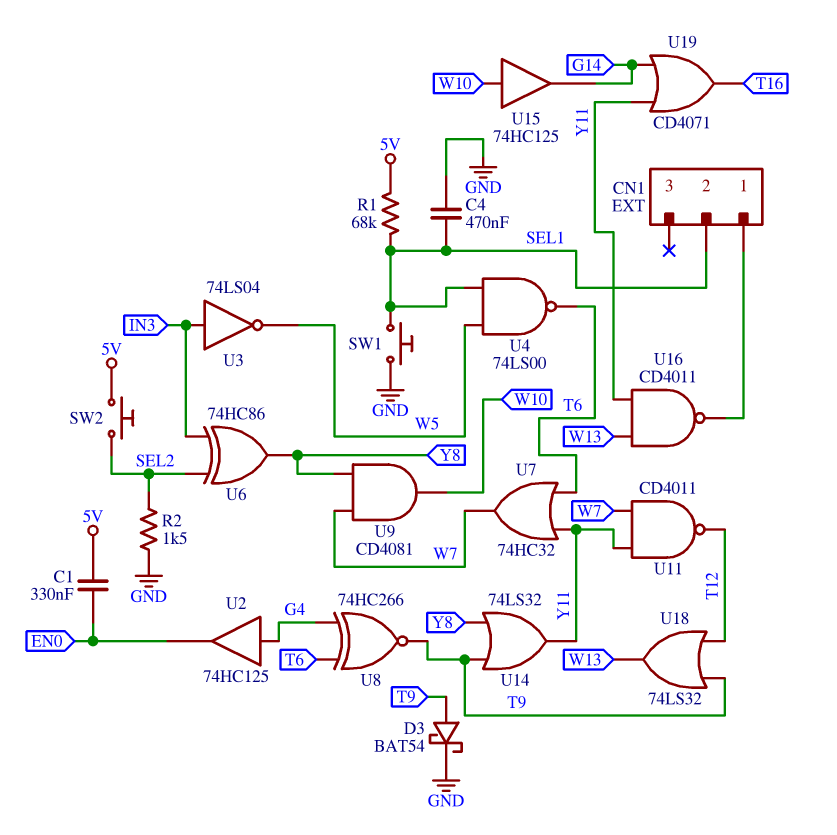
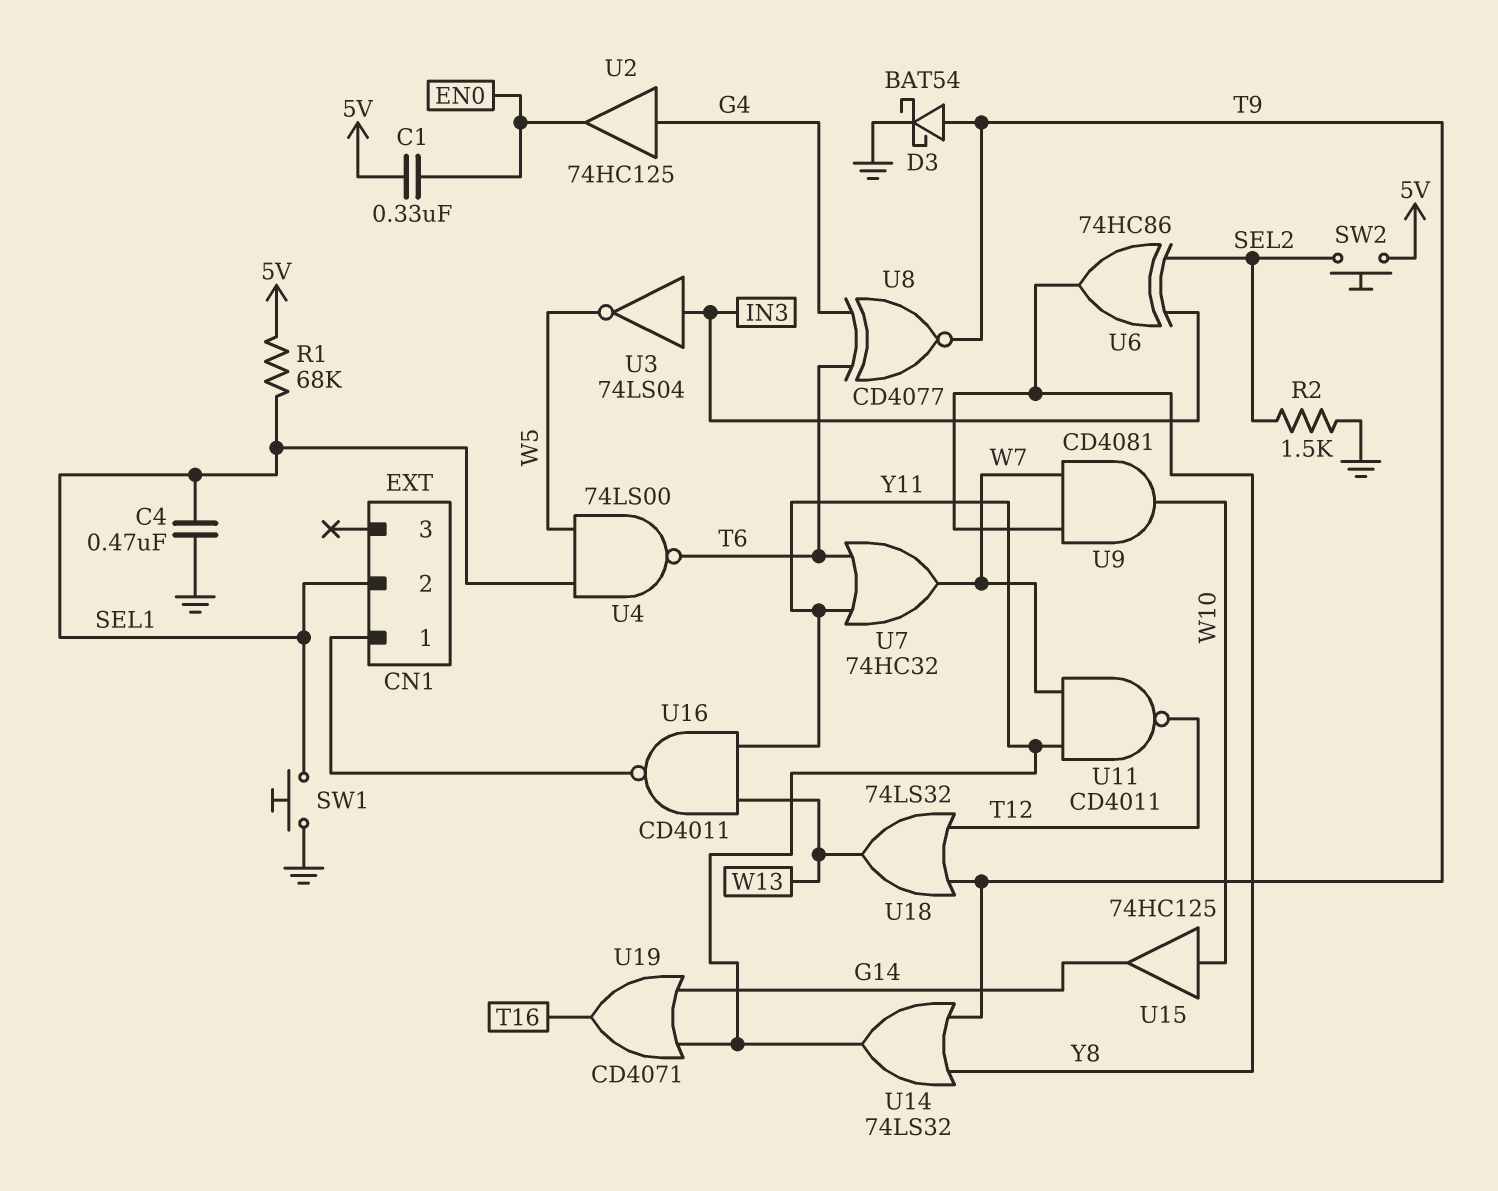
U8: XNOR 74HC266 (in G4, in T6, out T9) -> XNOR CD4077 (in G4, in T6, out T9)

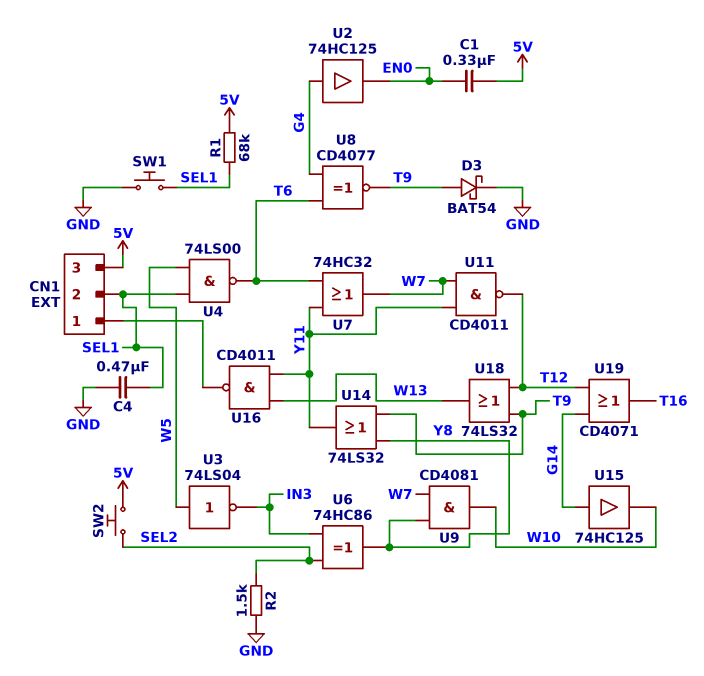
CN1 pin 3: none -> 5V
U3: NOT 74LS04 (in IN3, out W5) -> NOT 74LS04 (in W5, out IN3)
U15: buffer 74HC125 (in W10, out G14) -> buffer 74HC125 (in G14, out W10)
U19: OR CD4071 (in G14, in Y11, out T16) -> OR CD4071 (in G14, in T12, out T16)

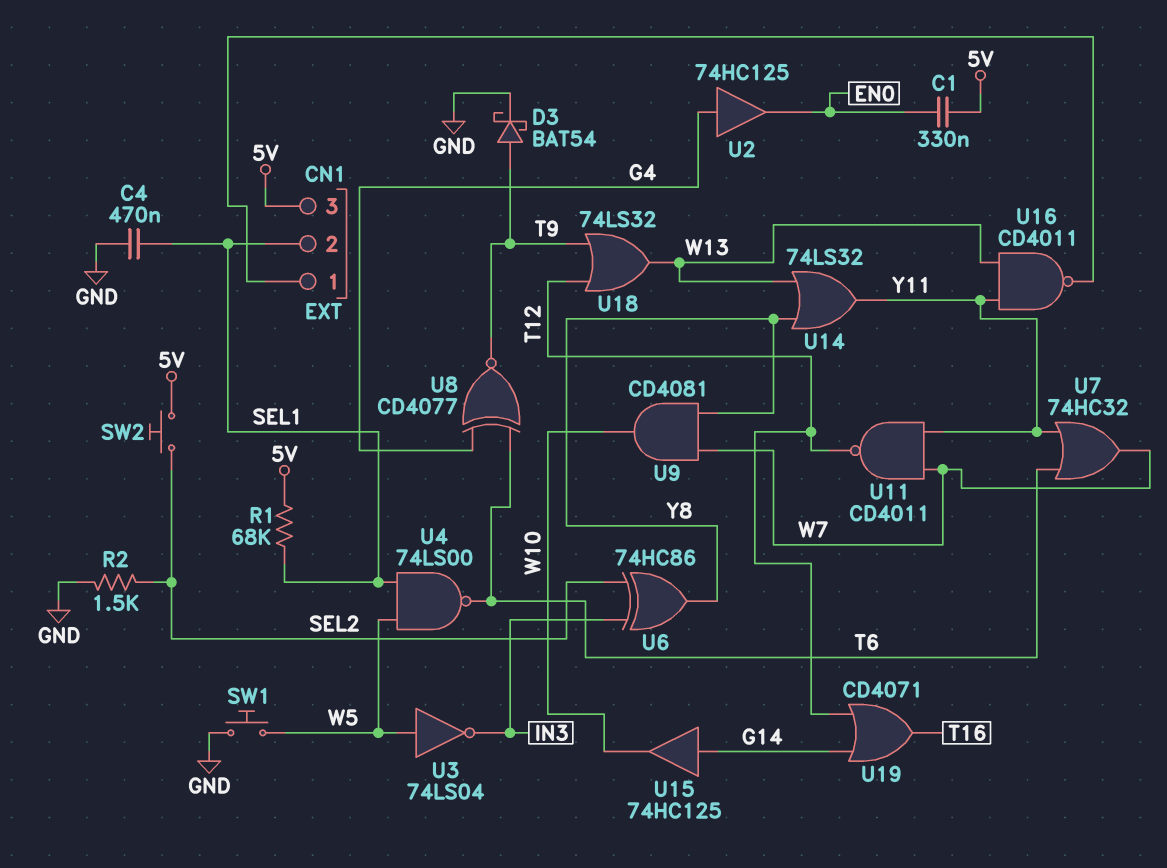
SW1: button (GND, SEL1) -> button (GND, W5)
U14: OR 74LS32 (in T9, in Y8, out Y11) -> OR 74LS32 (in W13, in Y8, out Y11)

